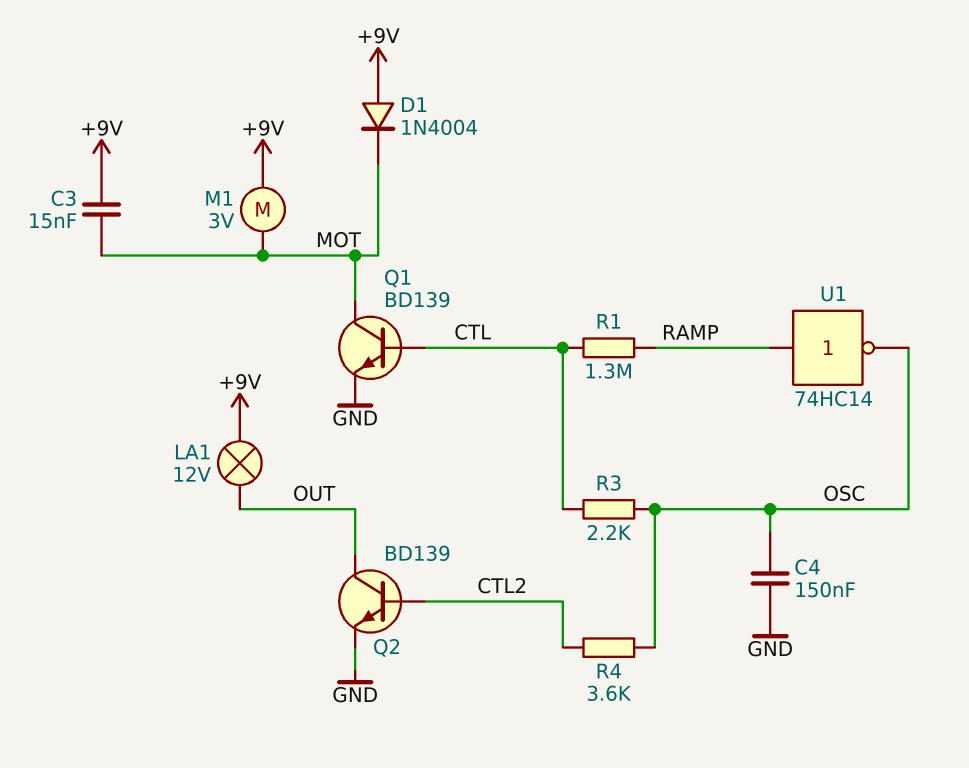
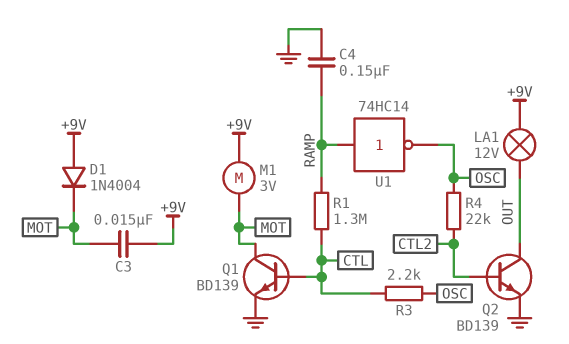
C4: 150nF (GND, OSC) -> 150nF (GND, RAMP)
R4: 3.6k (CTL2, OSC) -> 22k (CTL2, OSC)

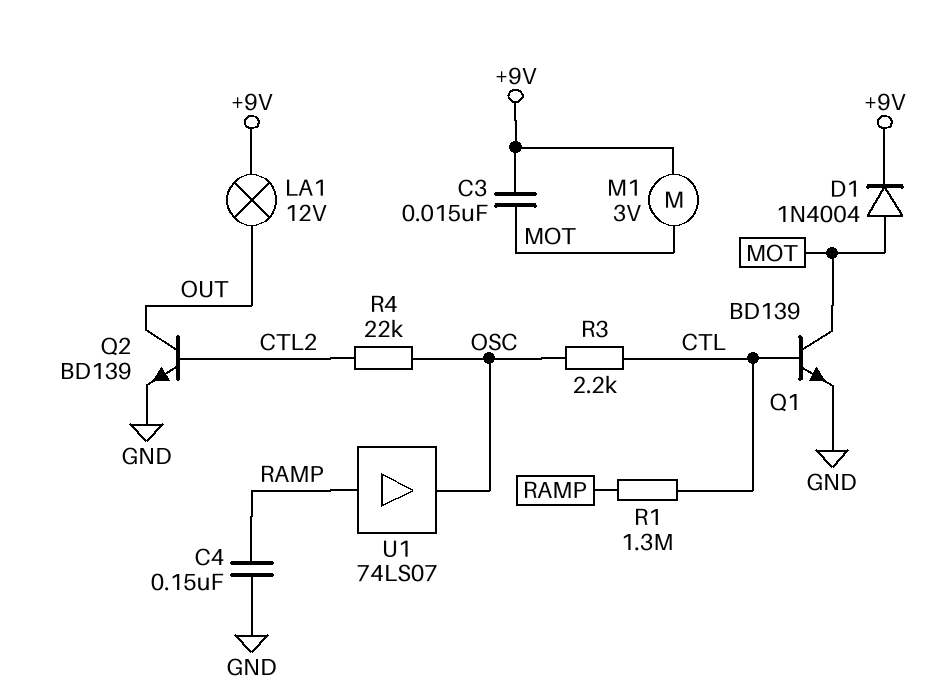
D1: diode 1N4004 (A +9V, K MOT) -> diode 1N4004 (A MOT, K +9V)
U1: NOT 74HC14 (in RAMP, out OSC) -> buffer 74LS07 (in RAMP, out OSC)

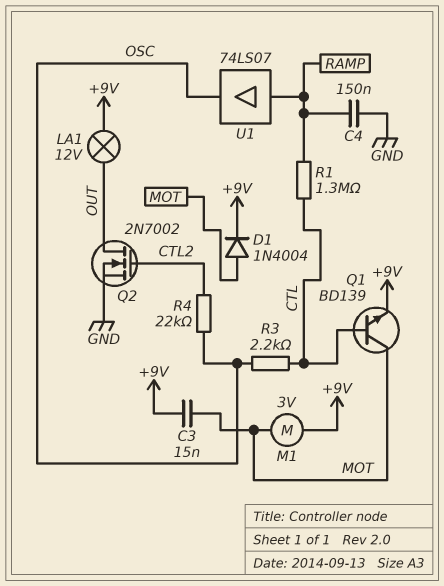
Q1: NPN BD139 (B CTL, C MOT, E GND) -> NPN BD139 (B CTL, C MOT, E +9V)
Q2: NPN BD139 (B CTL2, C OUT, E GND) -> NMOS 2N7002 (G CTL2, D OUT, S GND)

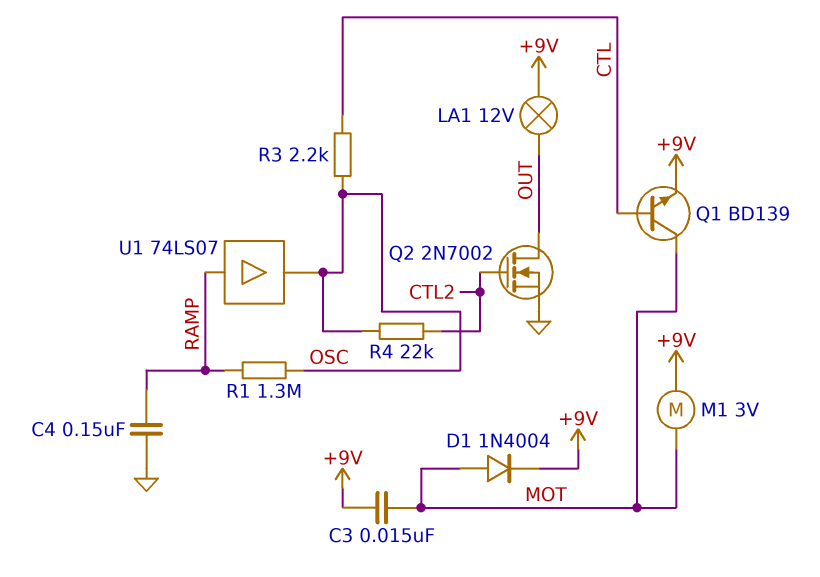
R1: 1.3M (CTL, RAMP) -> 1.3M (OSC, RAMP)

